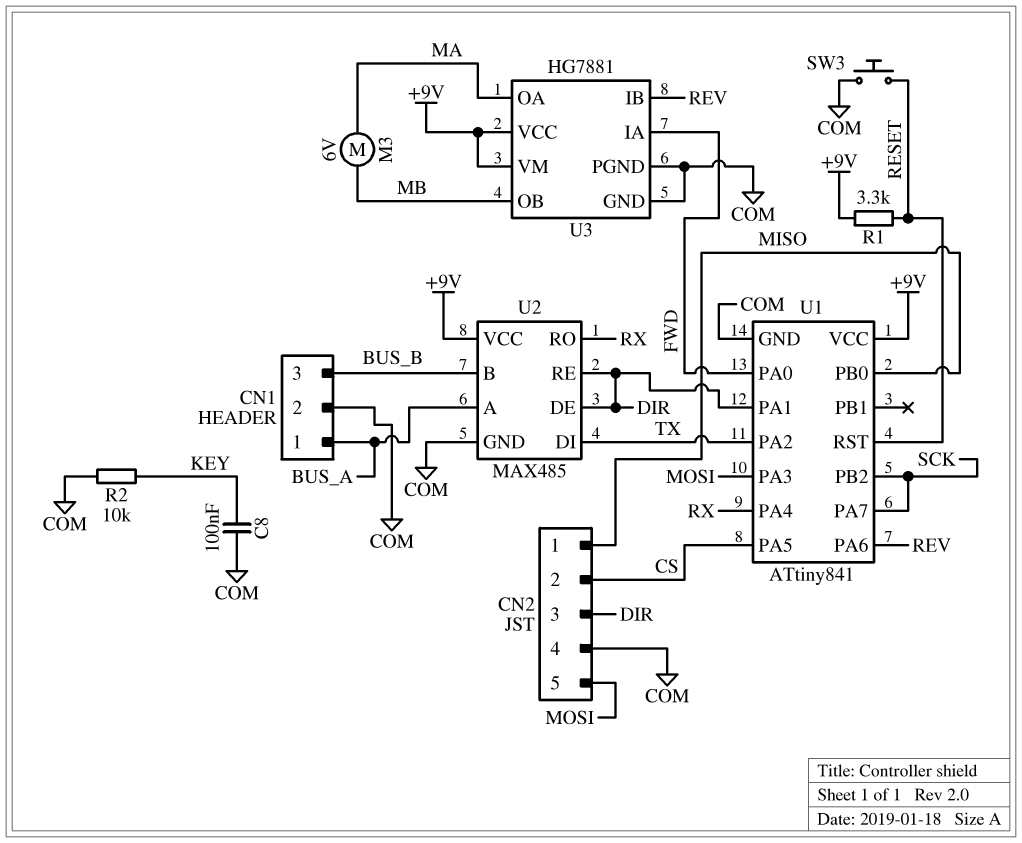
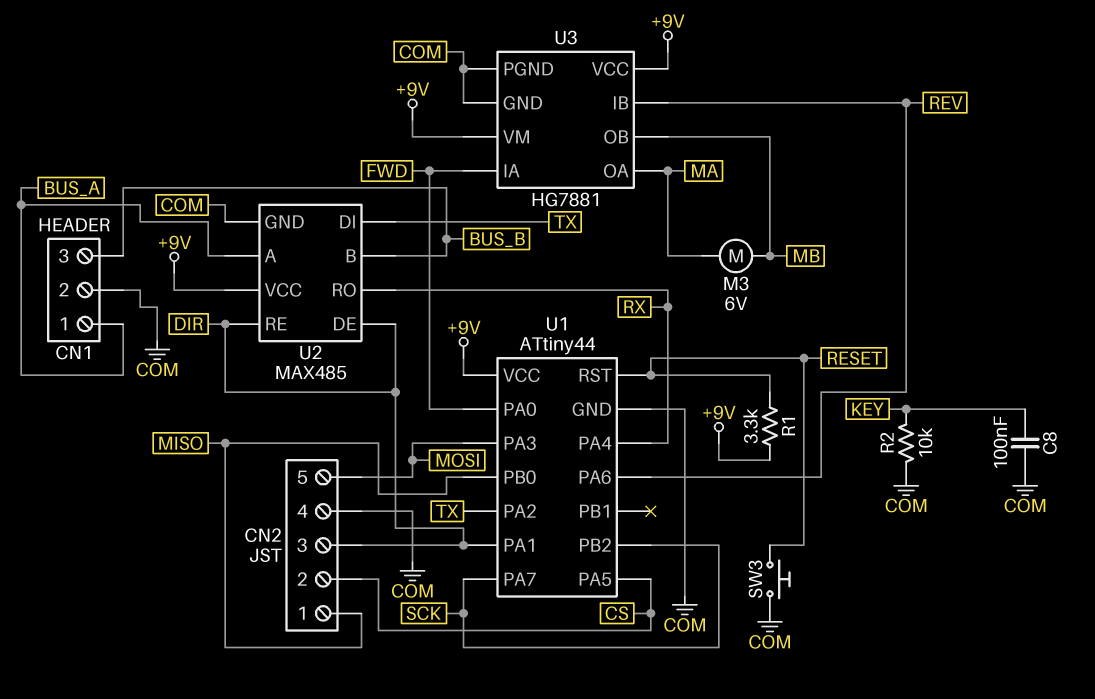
U1: ATtiny841 -> ATtiny44

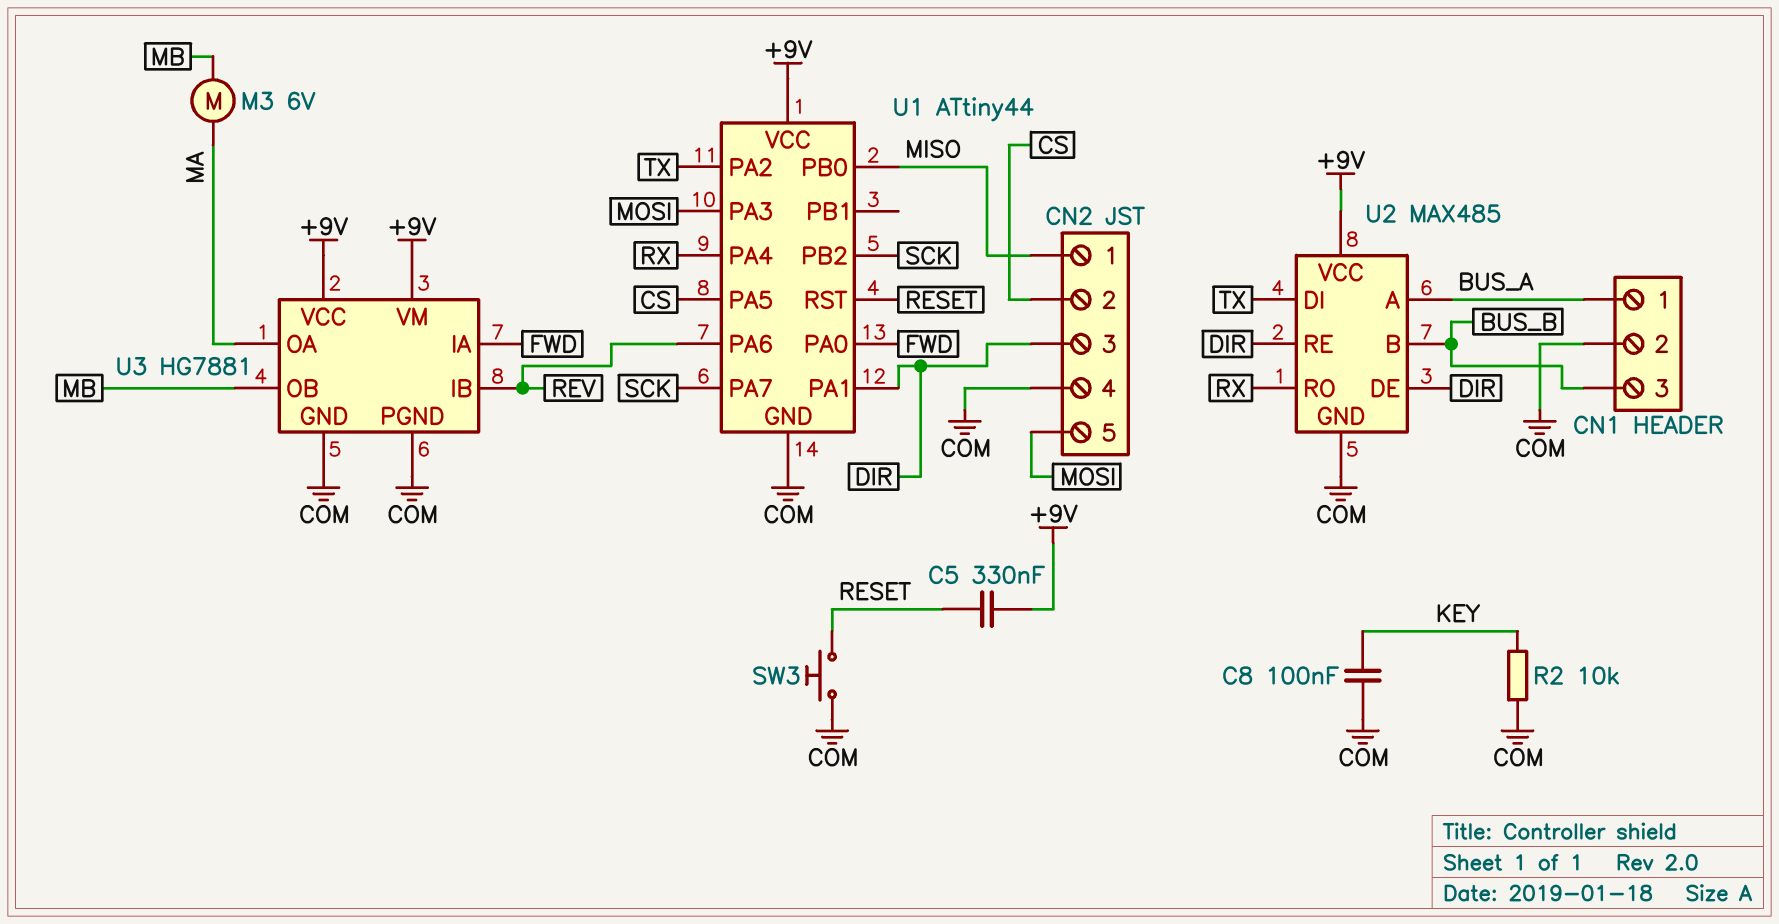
C5: none -> 330nF (+9V, RESET)
R1: 3.3k (+9V, RESET) -> none

